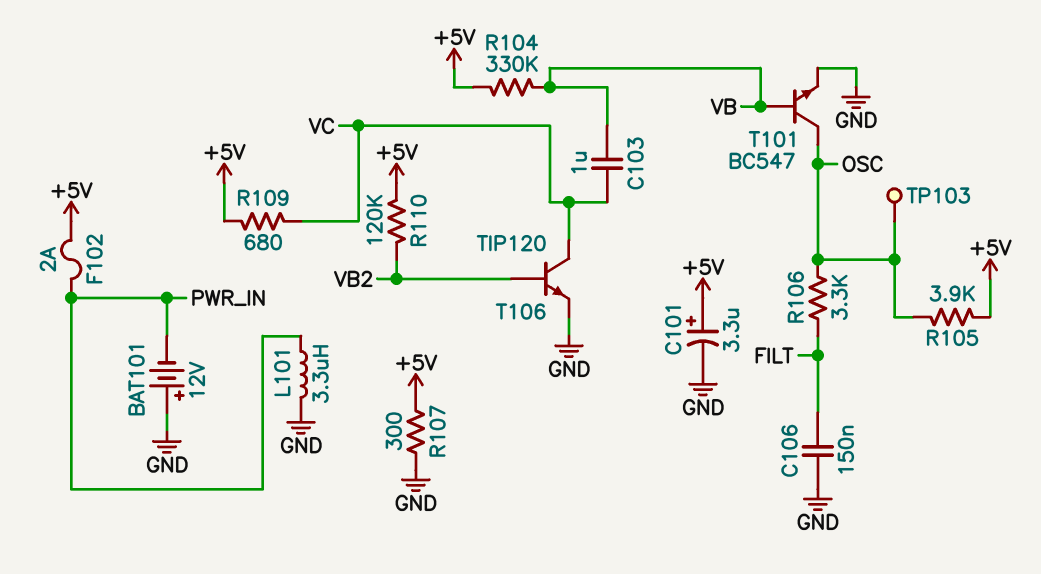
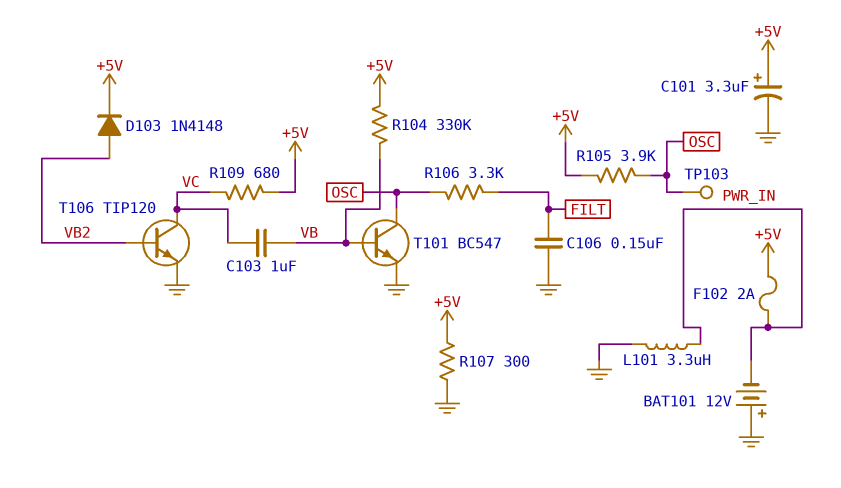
D103: none -> diode 1N4148 (A VB2, K +5V)
R110: 120k (+5V, VB2) -> none

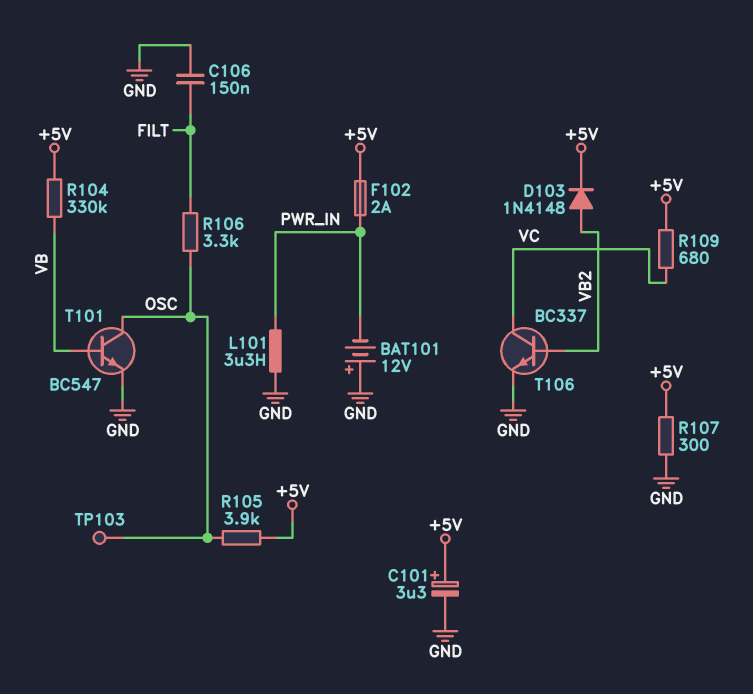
C103: 1uF (VB, VC) -> none
T106: NPN TIP120 (B VB2, C VC, E GND) -> NPN BC337 (B VB2, C VC, E GND)

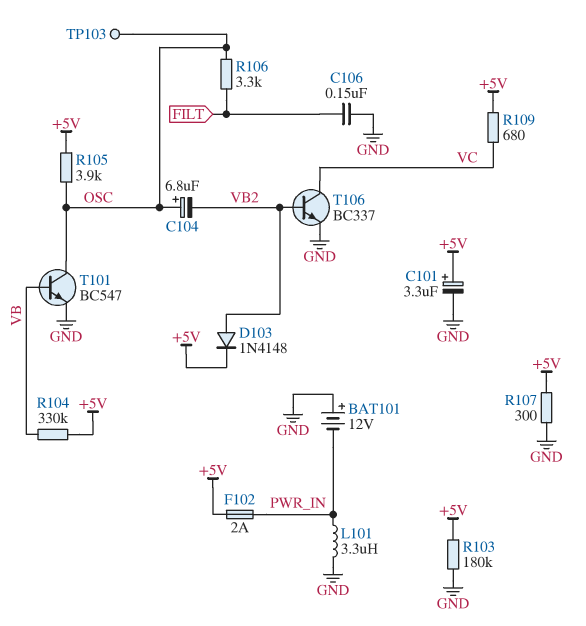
C104: none -> 6.8uF (plus OSC, minus VB2)
R103: none -> 180k (+5V, GND)

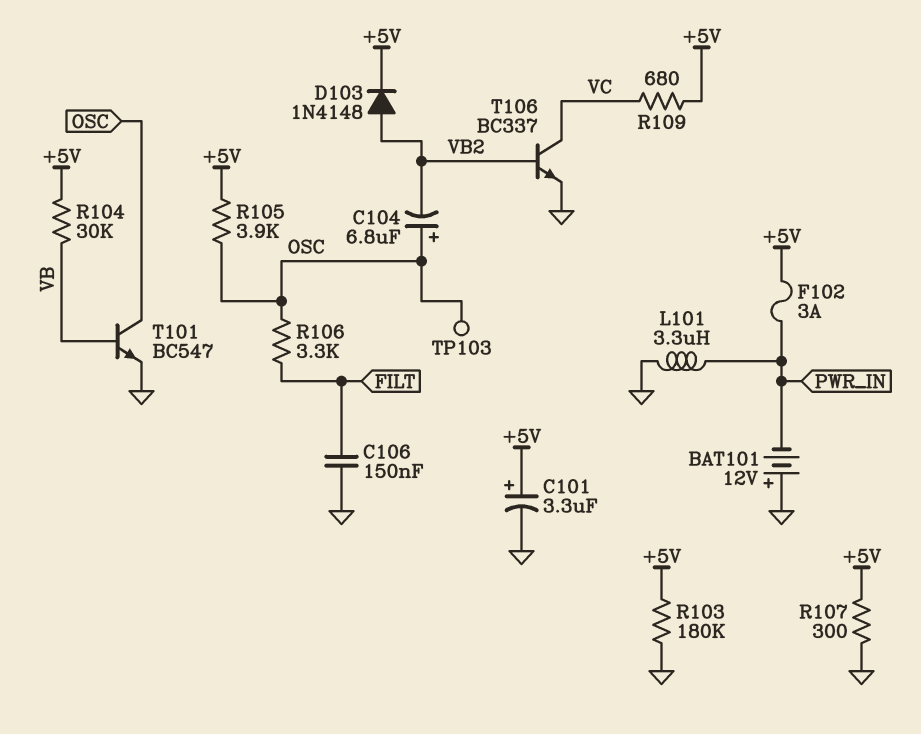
F102: 2A (+5V, PWR_IN) -> 3A (+5V, PWR_IN)
R104: 330k (+5V, VB) -> 30k (+5V, VB)

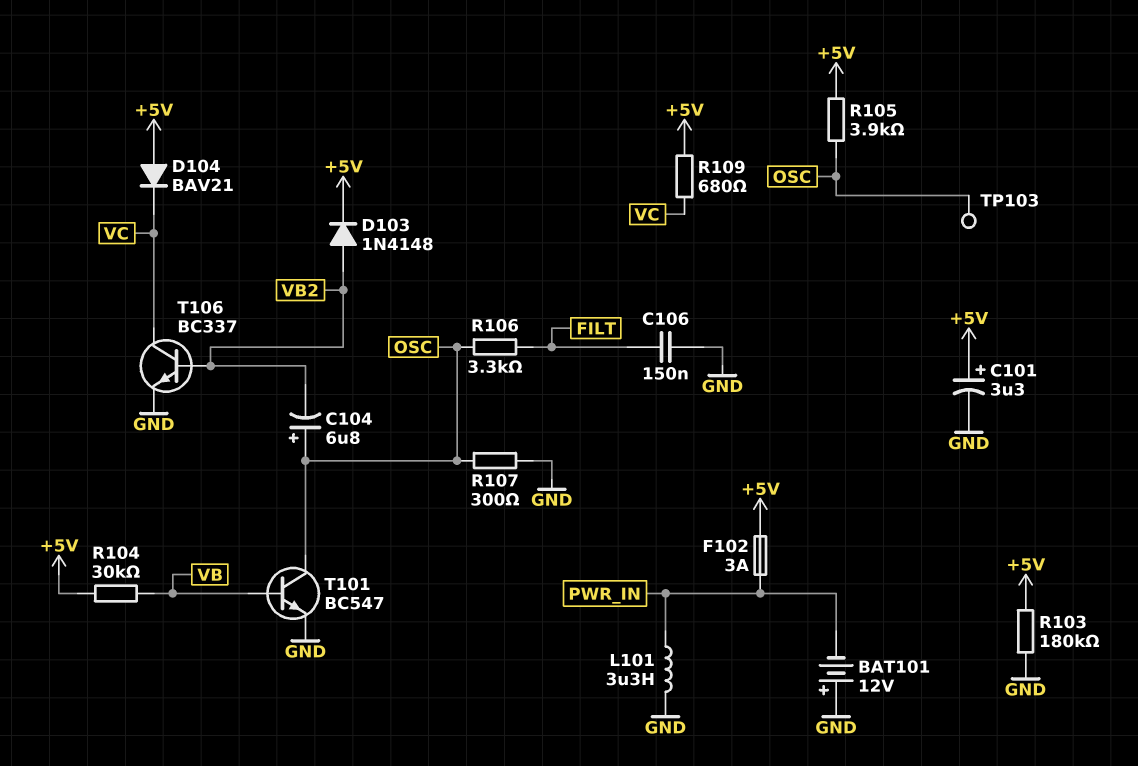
D104: none -> diode BAV21 (A +5V, K VC)
R107: 300 (+5V, GND) -> 300 (GND, OSC)

